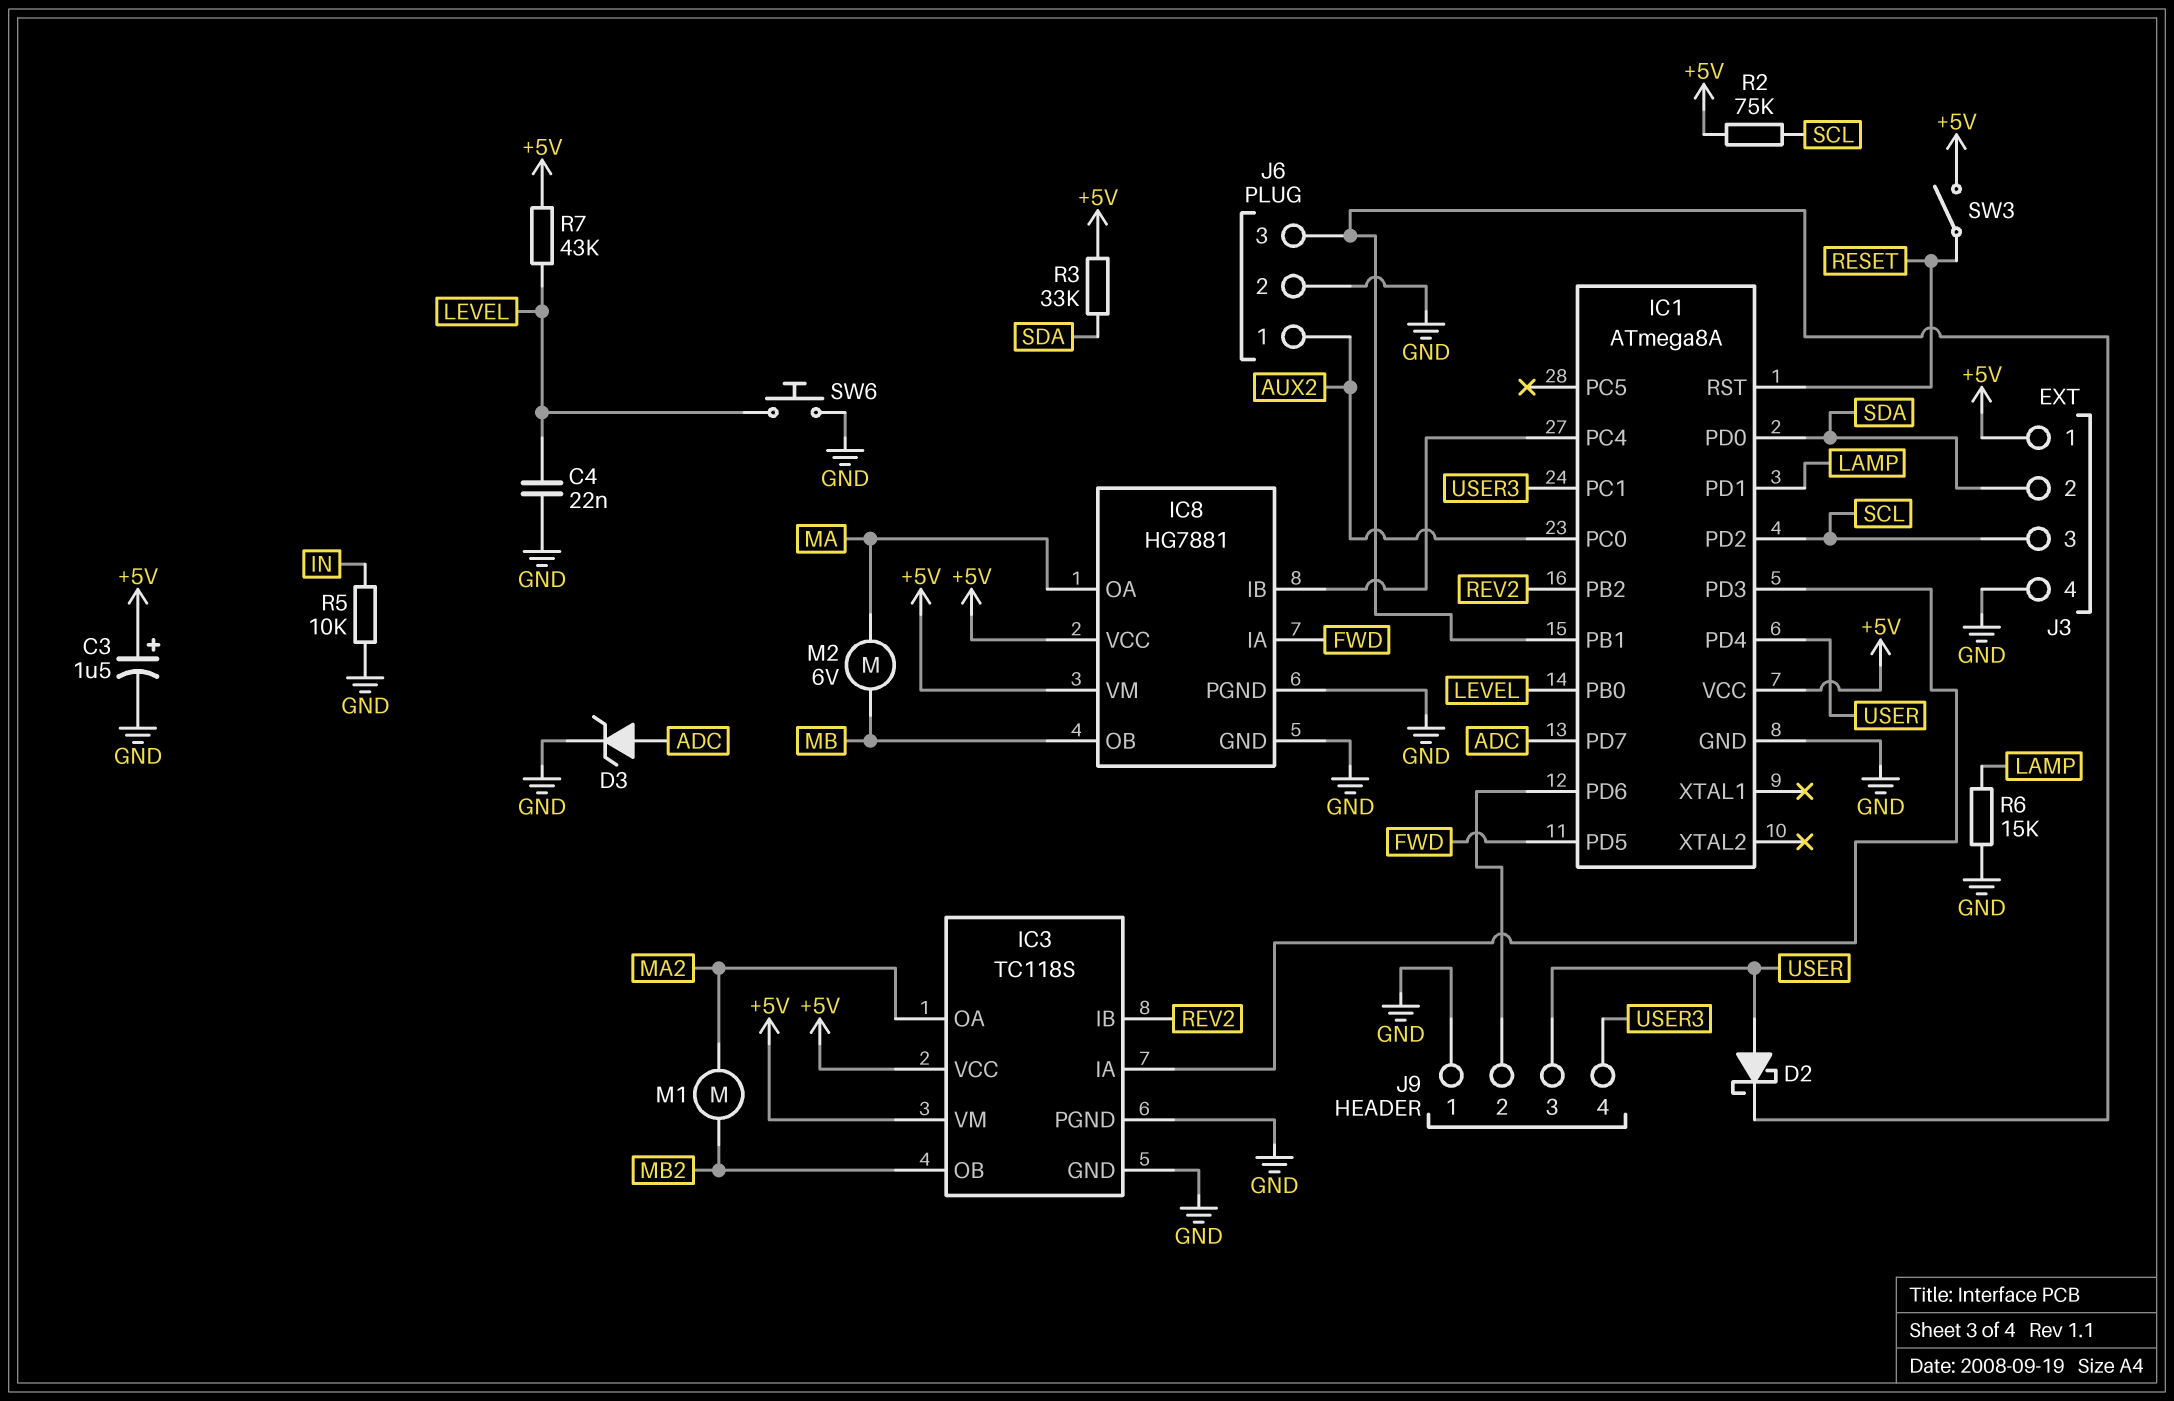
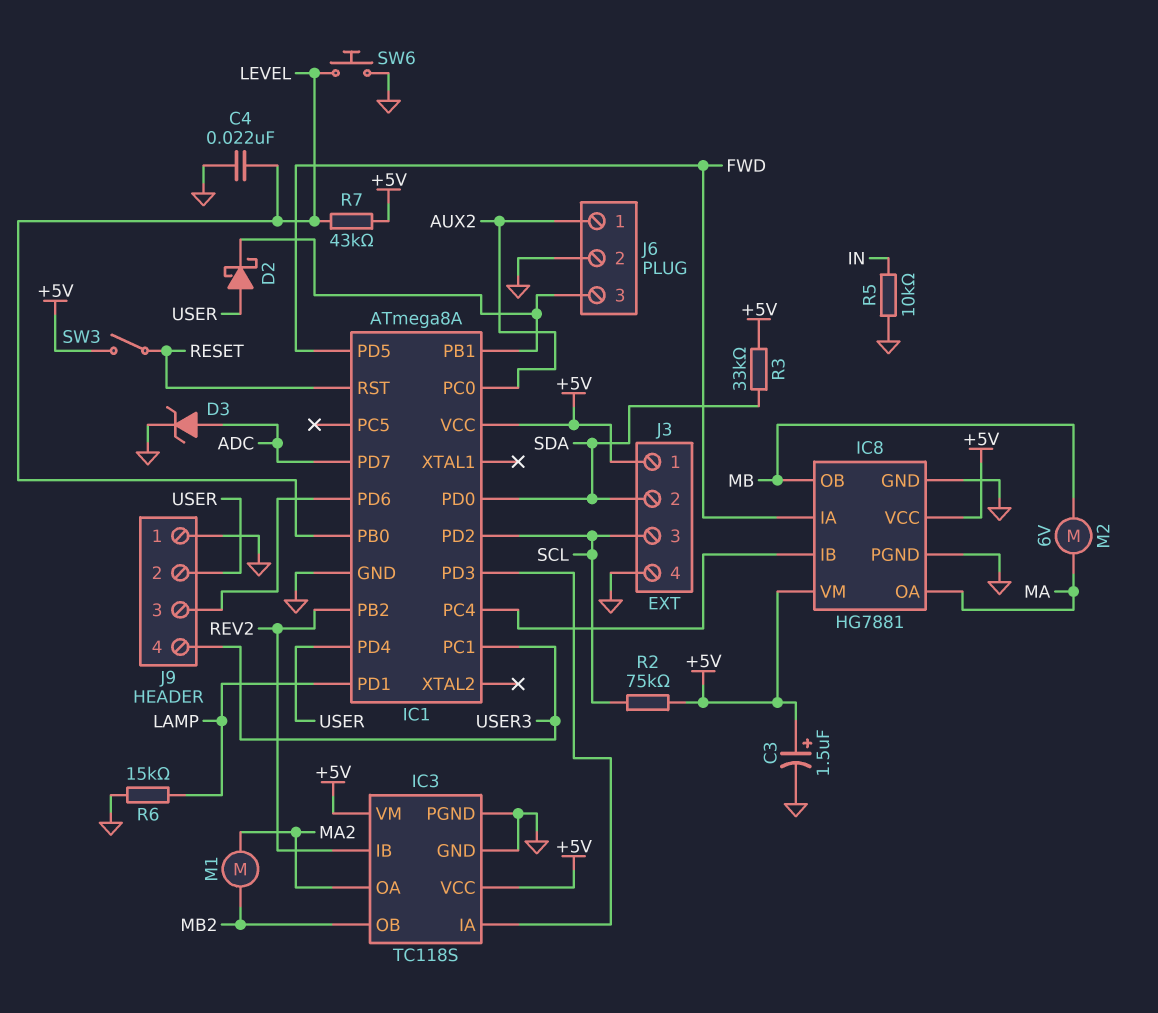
J9 pin 2: IC1/PD6 -> USER
J9 pin 3: USER -> IC1/PD6

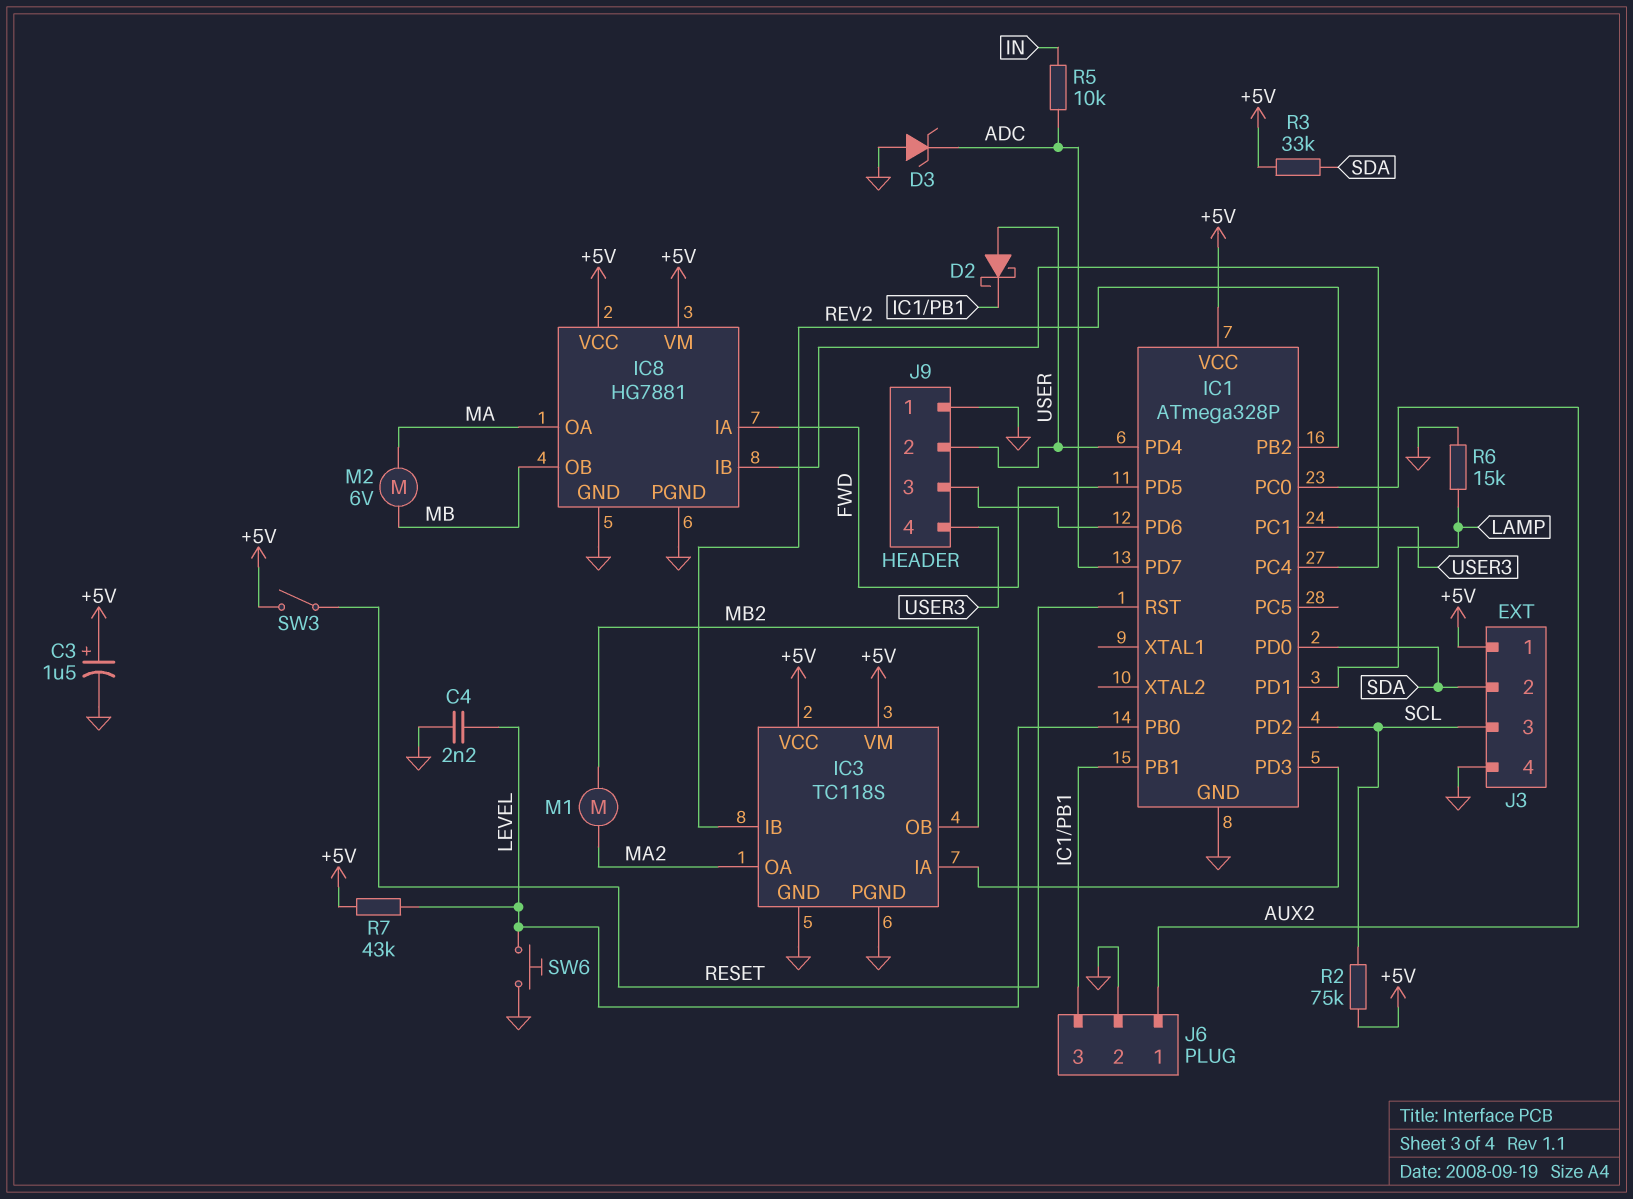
C4: 22nF (GND, LEVEL) -> 2.2nF (GND, LEVEL)
D3: zener (A ADC, K GND) -> zener (A GND, K ADC)
IC1: ATmega8A -> ATmega328P
R5: 10k (GND, IN) -> 10k (ADC, IN)

